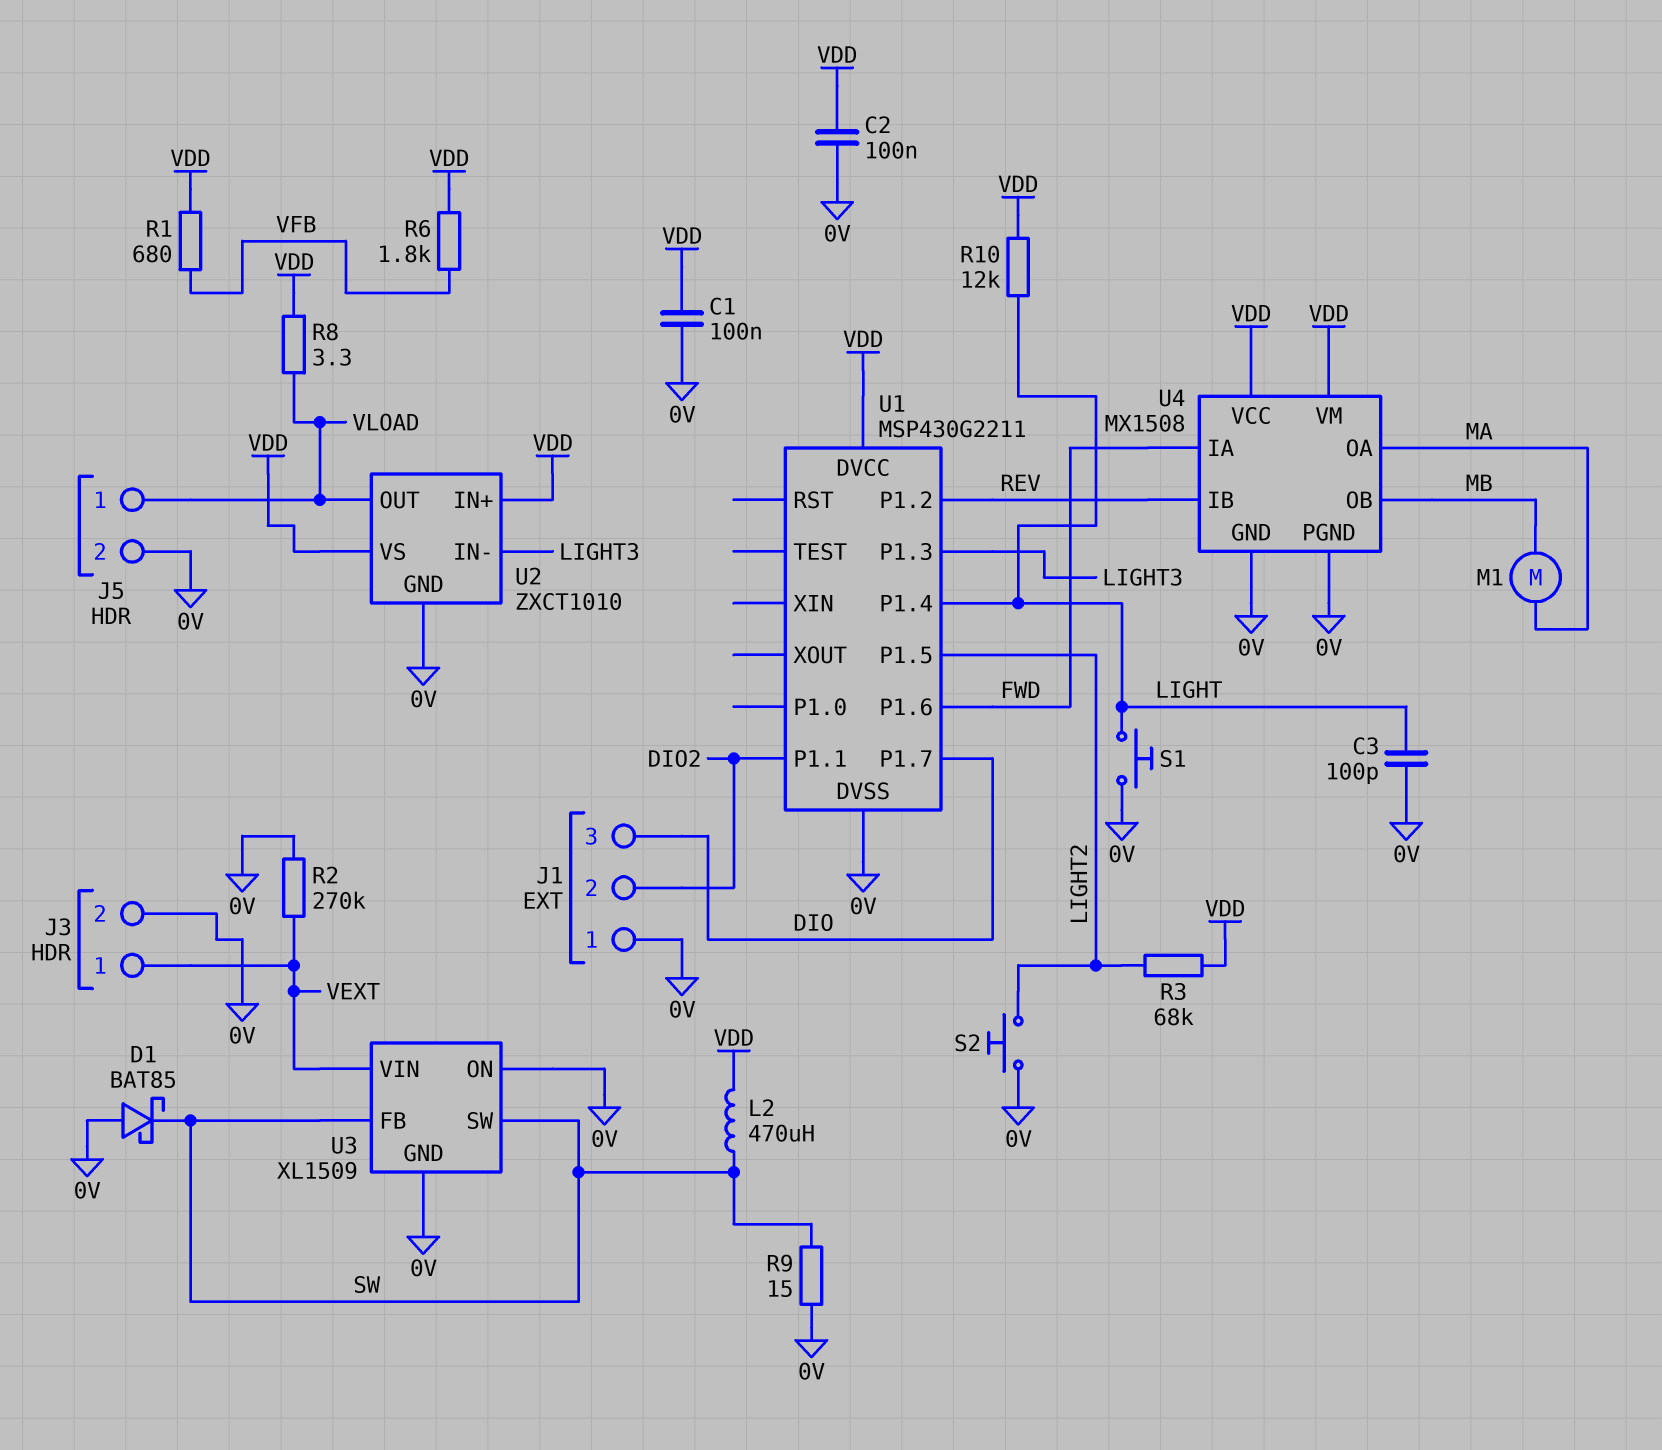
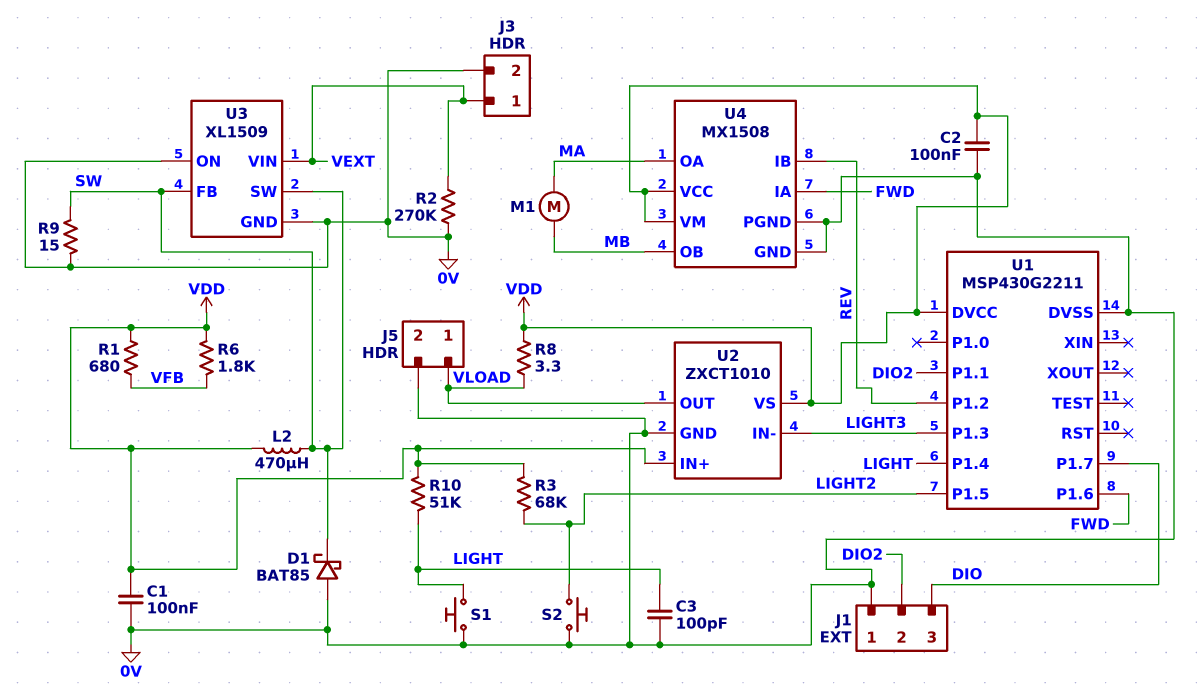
R10: 12k (LIGHT, VDD) -> 51k (LIGHT, VDD)

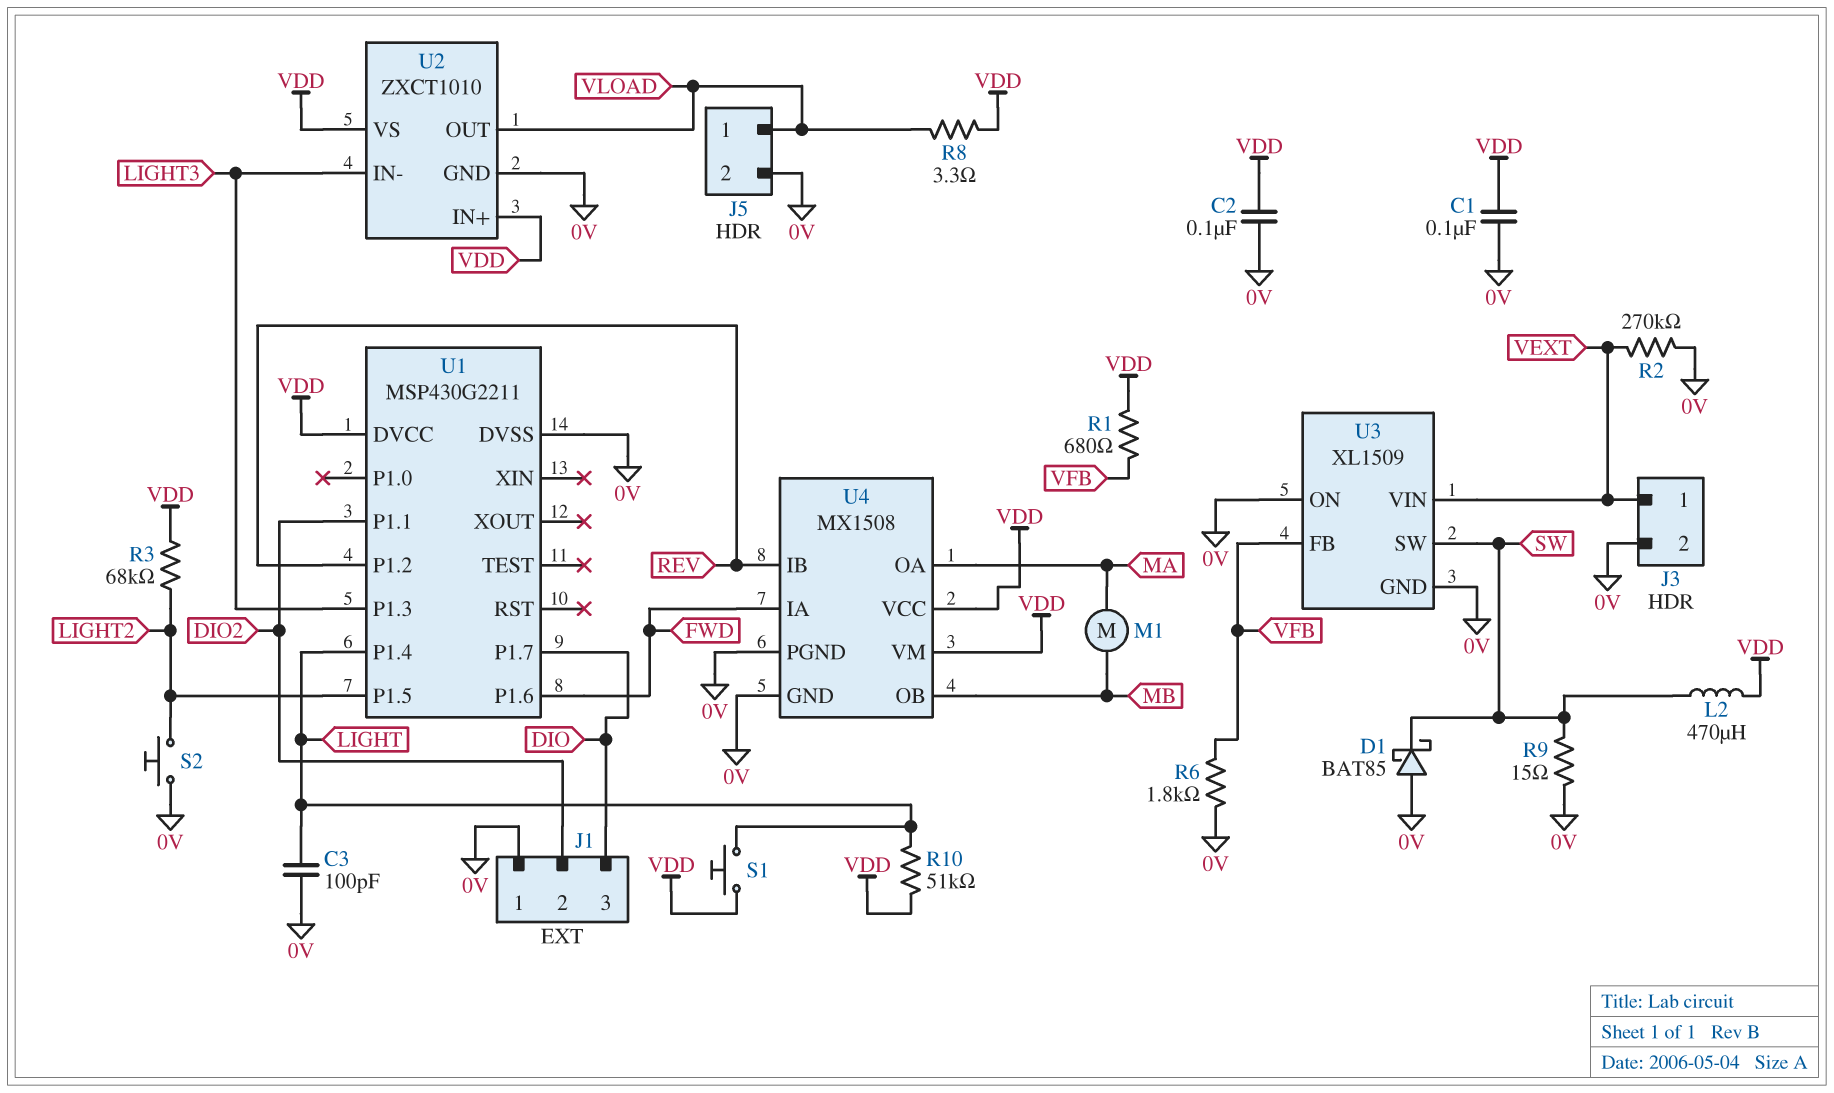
R6: 1.8k (VDD, VFB) -> 1.8k (0V, VFB)
S1: button (0V, LIGHT) -> button (LIGHT, VDD)
U3 pin FB: SW -> VFB

